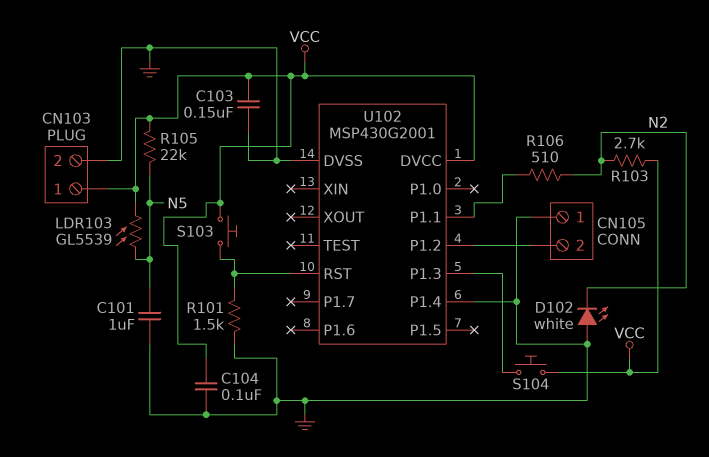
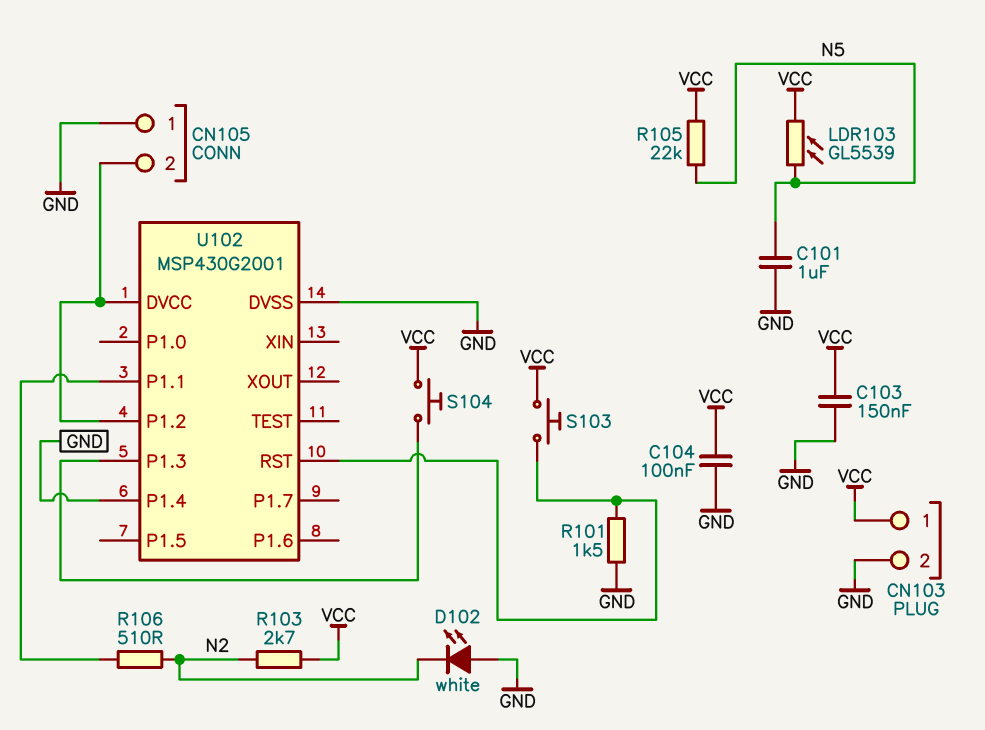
U102 pin DVCC: VCC -> CN105/2

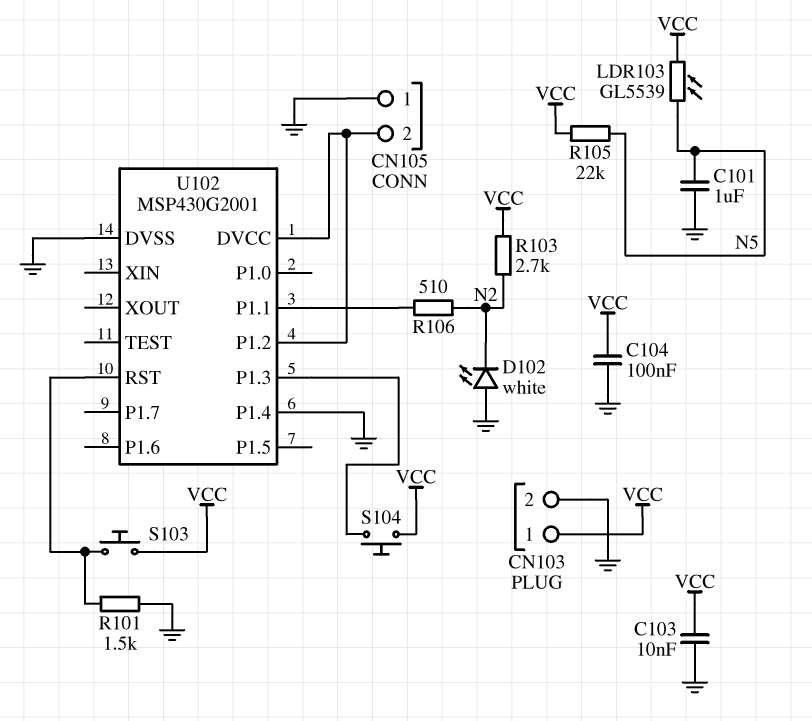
C103: 150nF (GND, VCC) -> 10nF (GND, VCC)

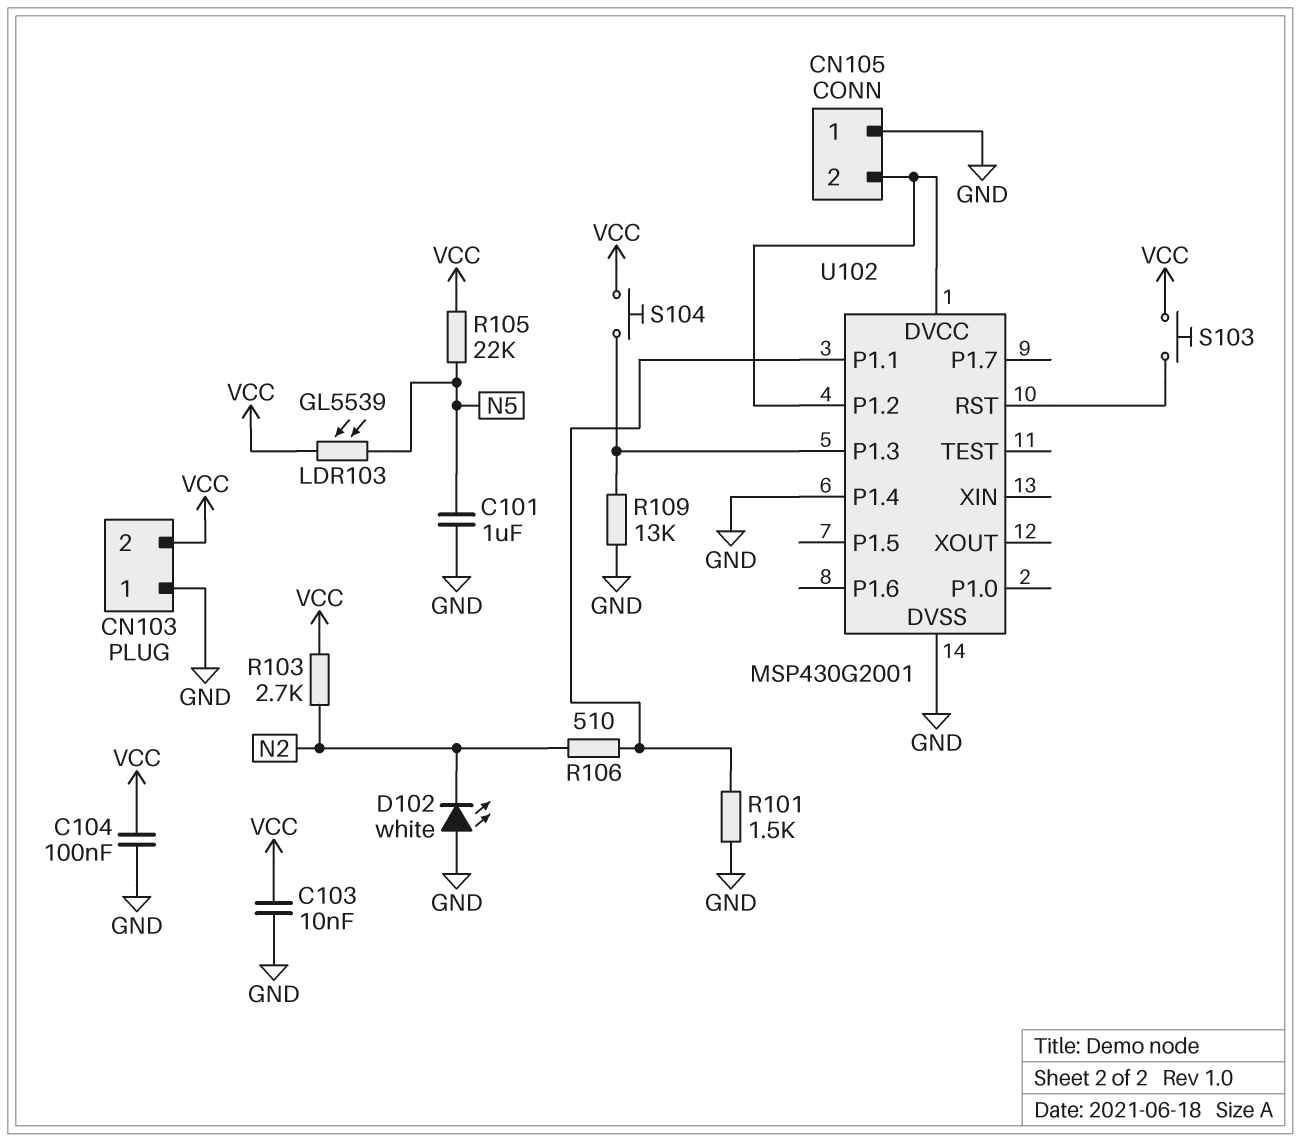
CN103 pin 1: VCC -> GND
CN103 pin 2: GND -> VCC
R101: 1.5k (GND, U102/RST) -> 1.5k (GND, U102/P1.1)
R109: none -> 13k (GND, U102/P1.3)

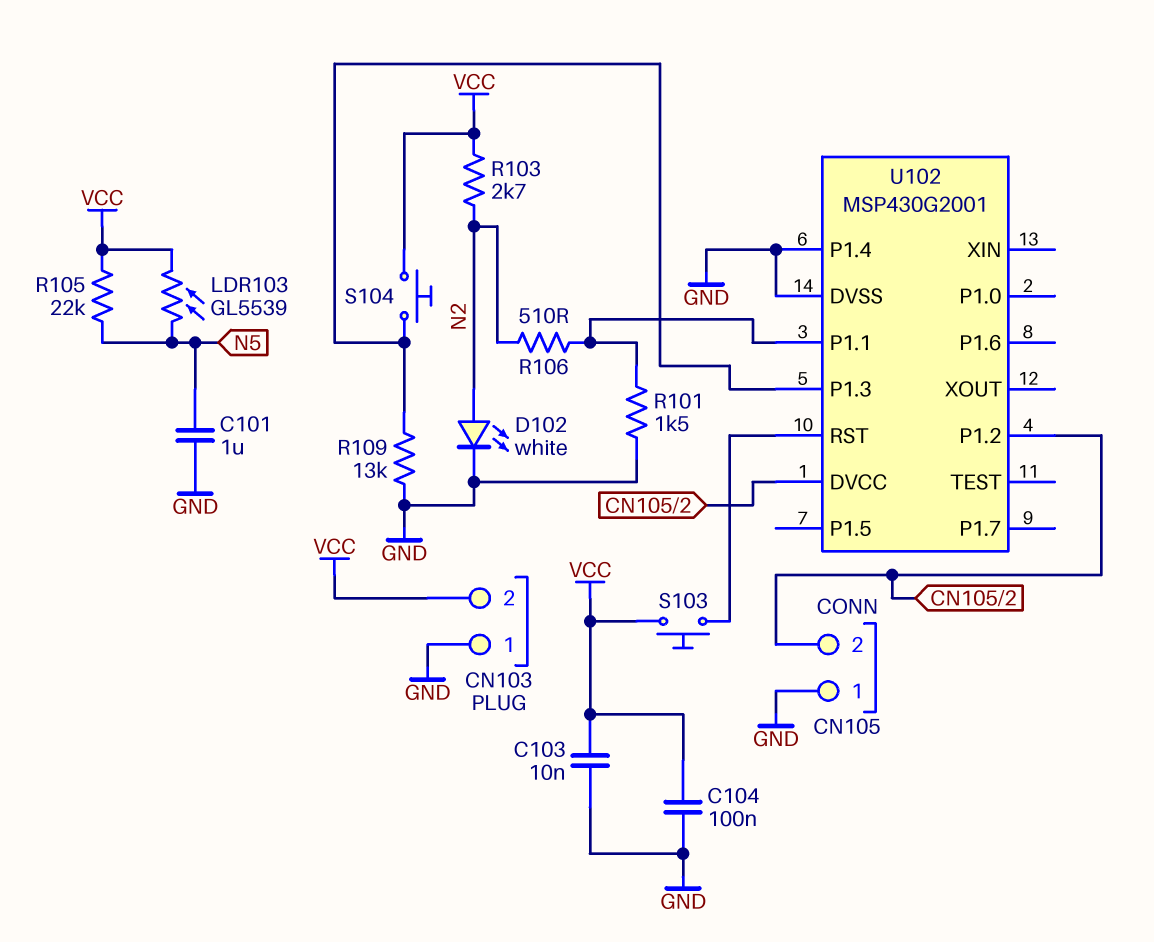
D102: LED white (A GND, K N2) -> LED white (A N2, K GND)

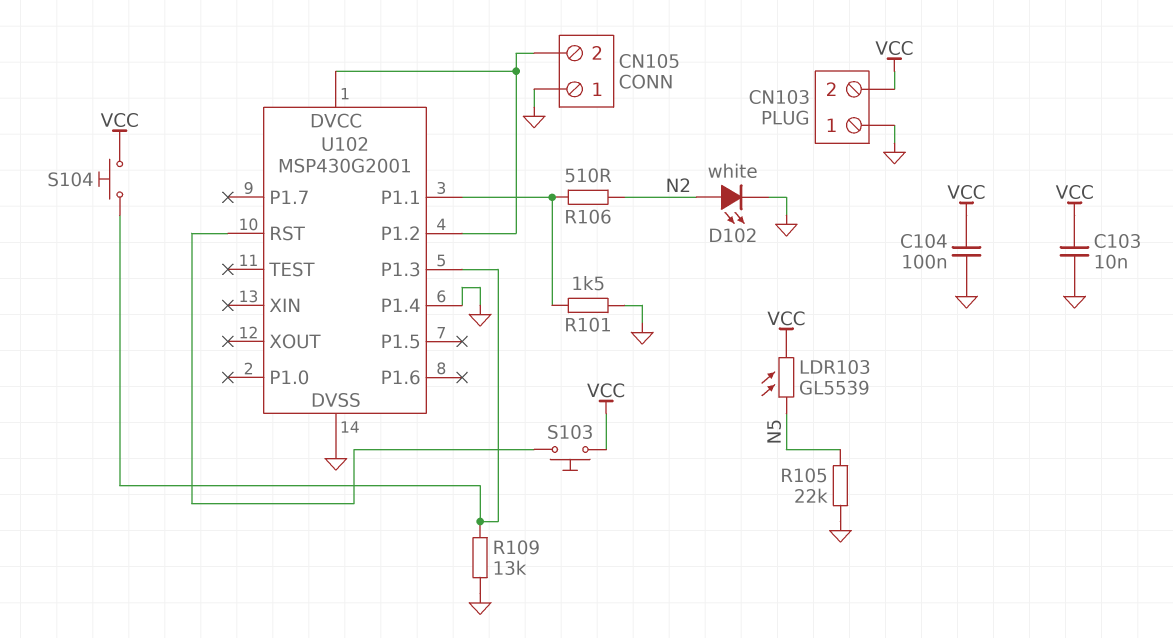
C101: 1uF (GND, N5) -> none
R103: 2.7k (N2, VCC) -> none
R105: 22k (N5, VCC) -> 22k (GND, N5)

